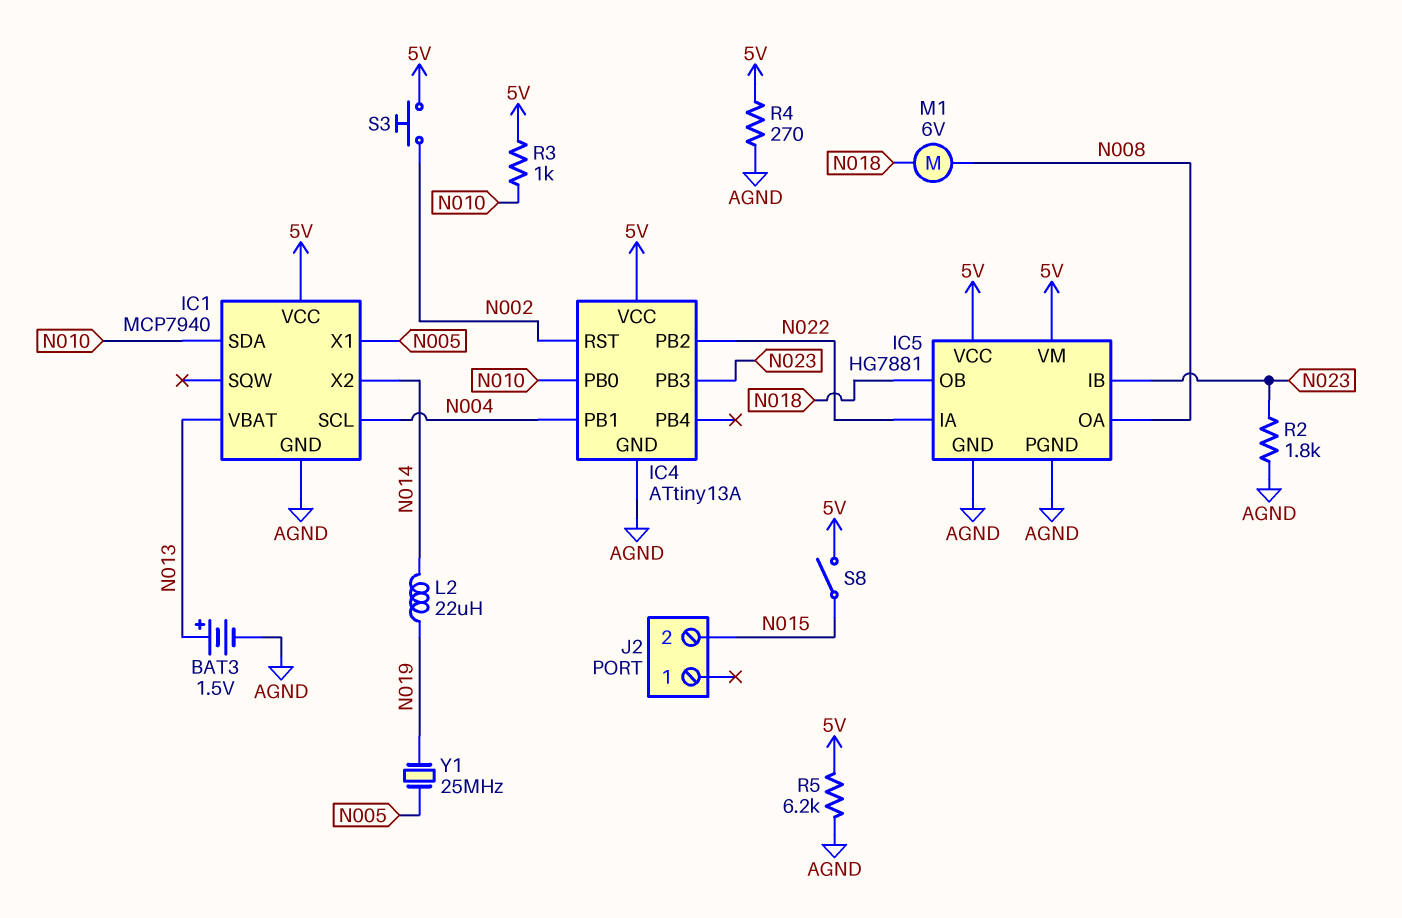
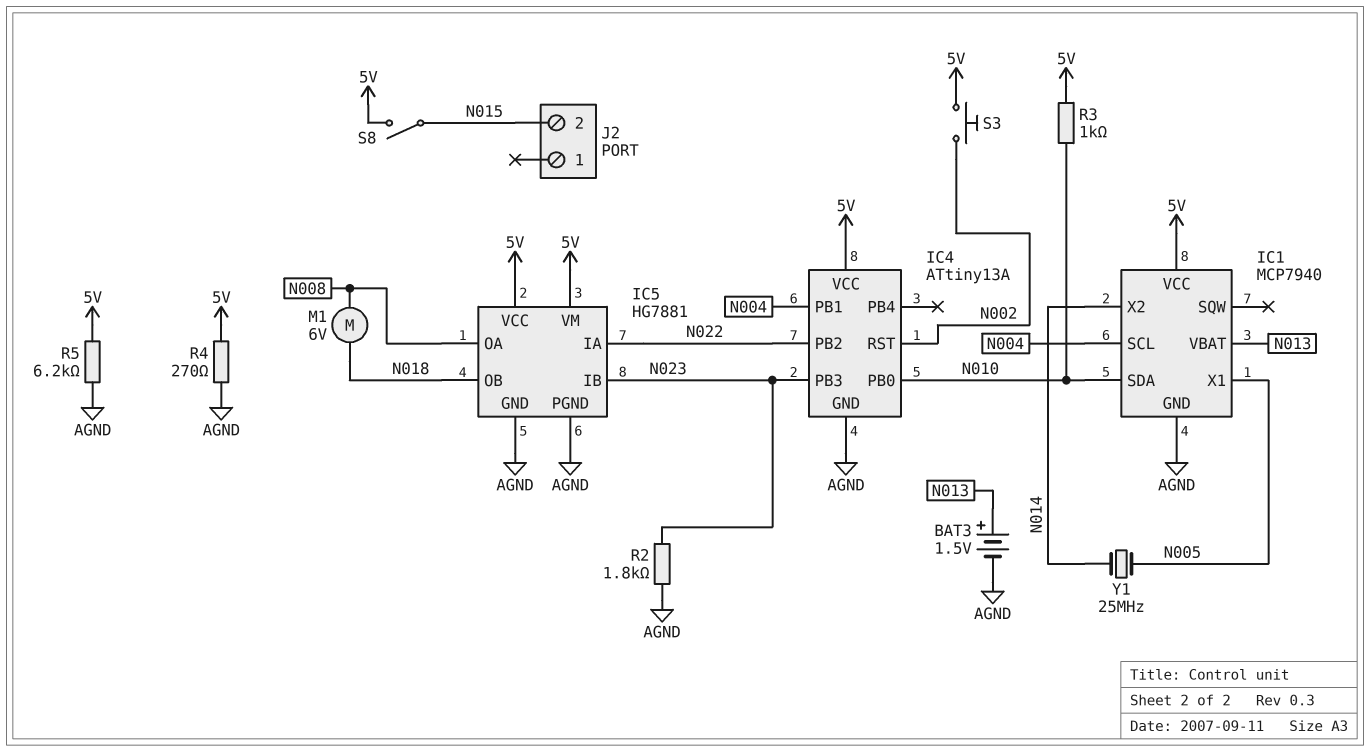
L2: 22uH (N014, N019) -> none
Y1: 25MHz (N005, N019) -> 25MHz (N005, N014)

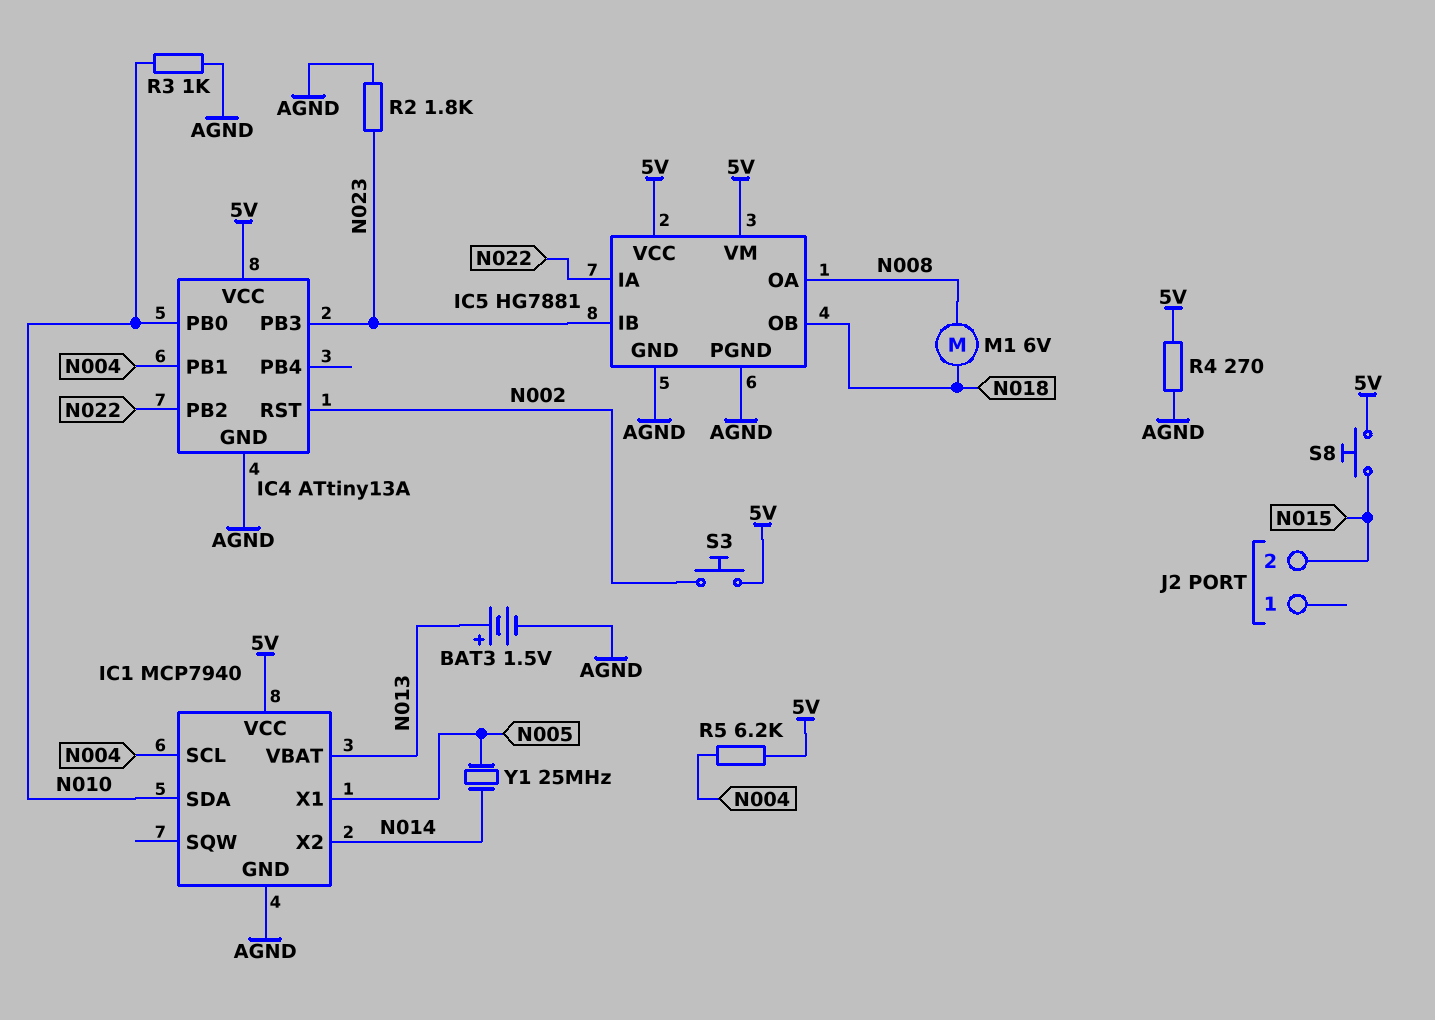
R3: 1k (5V, N010) -> 1k (AGND, N010)
R5: 6.2k (5V, AGND) -> 6.2k (5V, N004)
S8: switch (5V, N015) -> button (5V, N015)

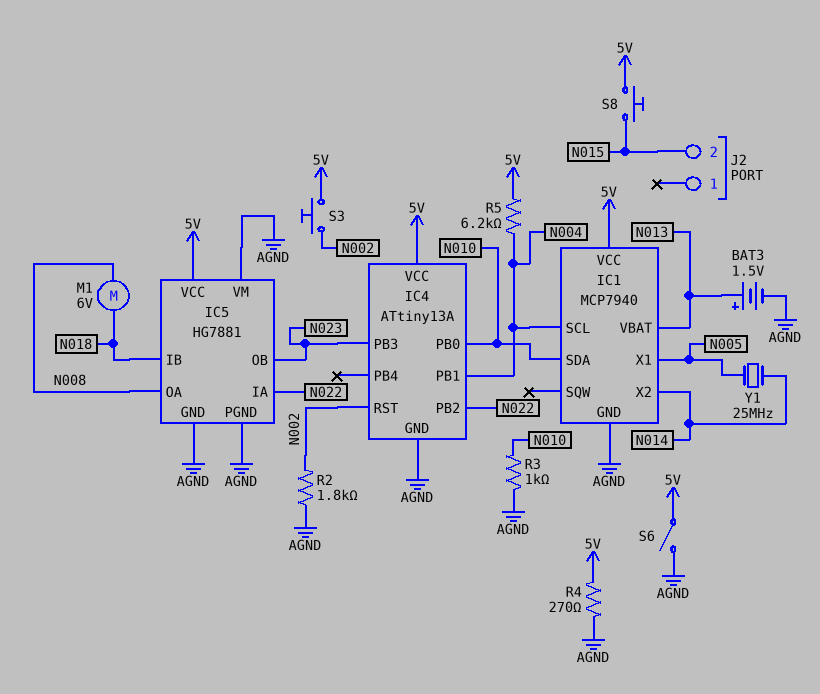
IC5 pin IB: N023 -> N018
IC5 pin OB: N018 -> N023
IC5 pin VM: 5V -> AGND
R2: 1.8k (AGND, N023) -> 1.8k (AGND, N002)
S6: none -> switch (5V, AGND)

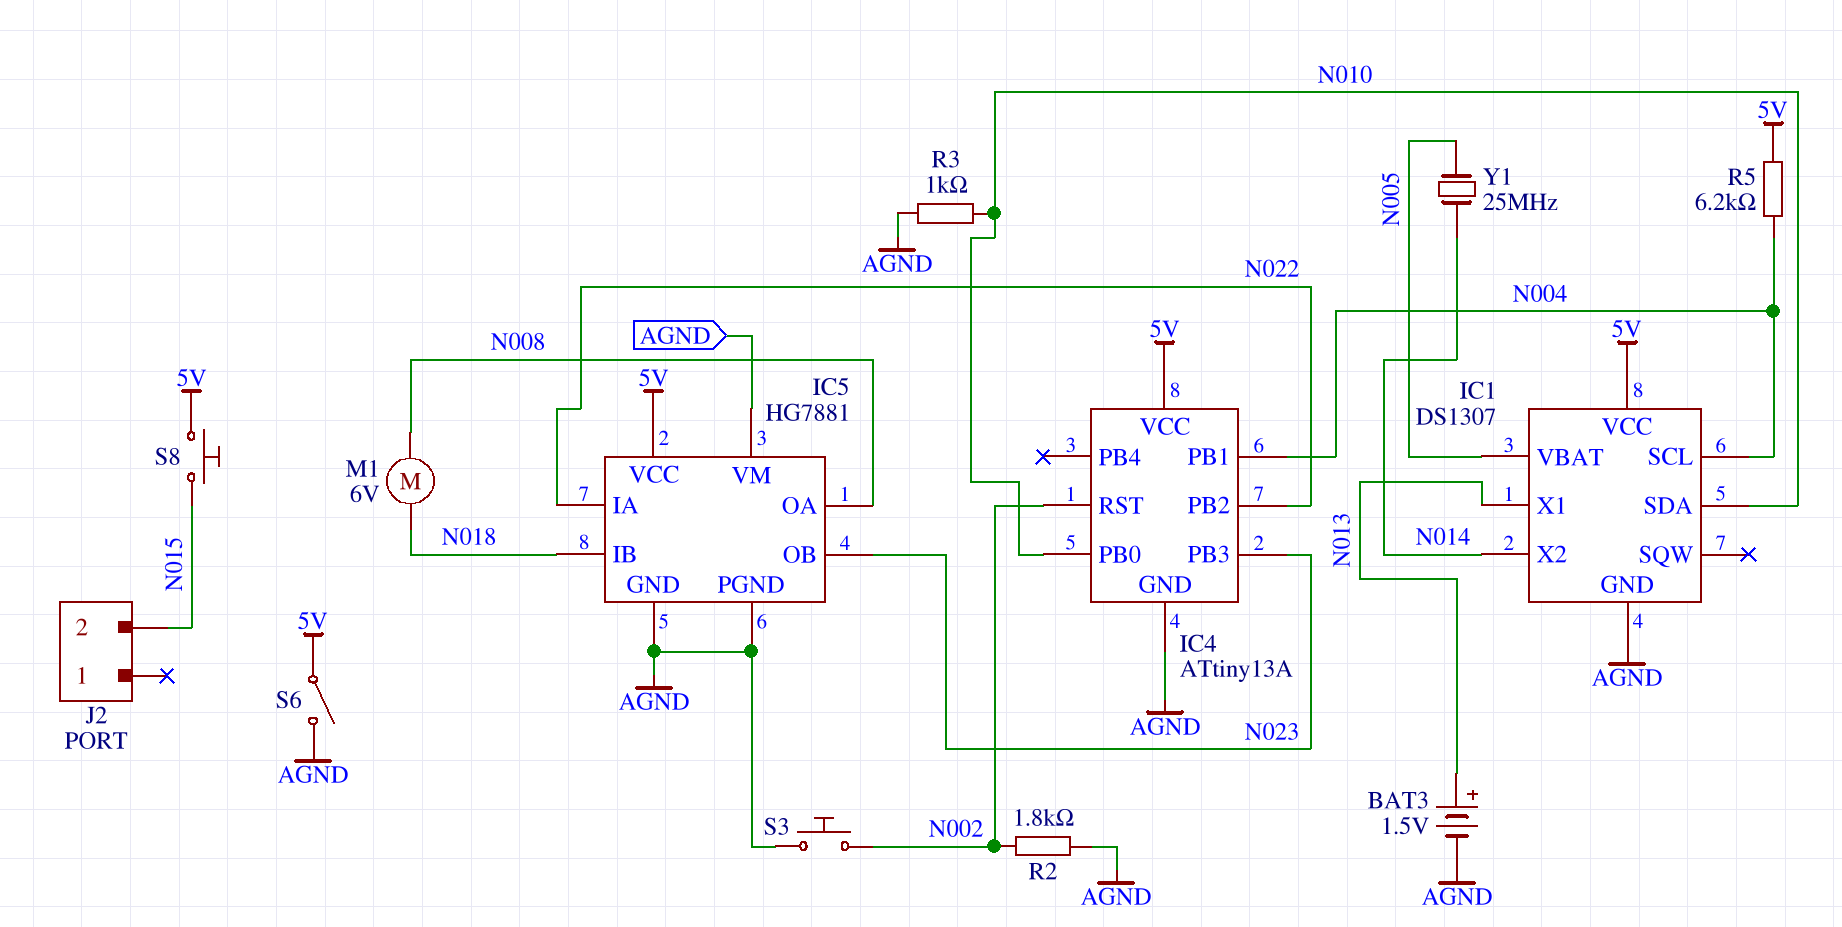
IC1: MCP7940 -> DS1307
IC1 pin VBAT: N013 -> N005
IC1 pin X1: N005 -> N013
R4: 270 (5V, AGND) -> none
S3: button (5V, N002) -> button (AGND, N002)

